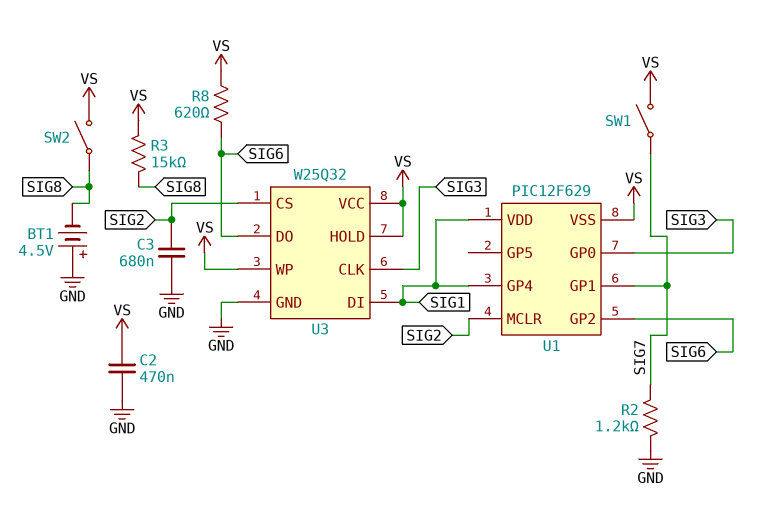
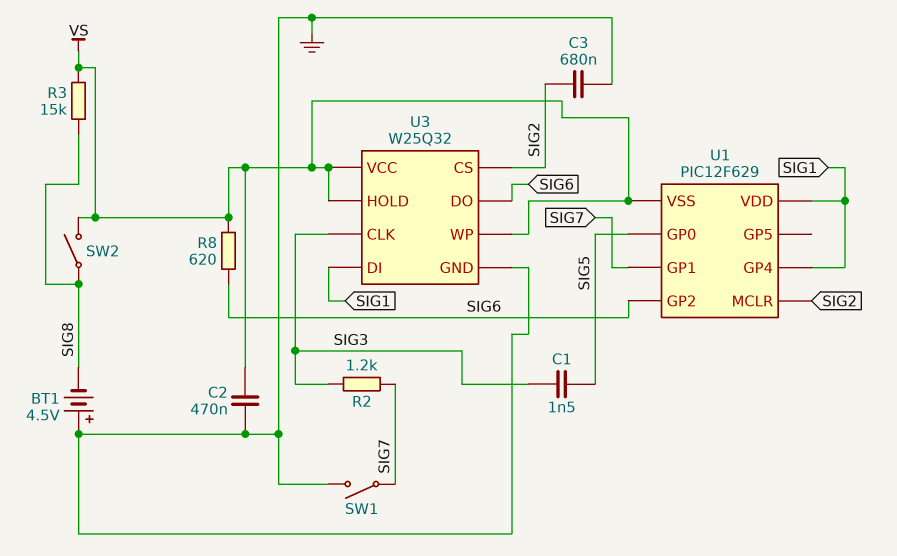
C1: none -> 1.5nF (SIG3, SIG5)
R2: 1.2k (GND, SIG7) -> 1.2k (SIG3, SIG7)
SW1: switch (SIG7, VS) -> switch (GND, SIG7)
U1 pin GP0: SIG3 -> SIG5

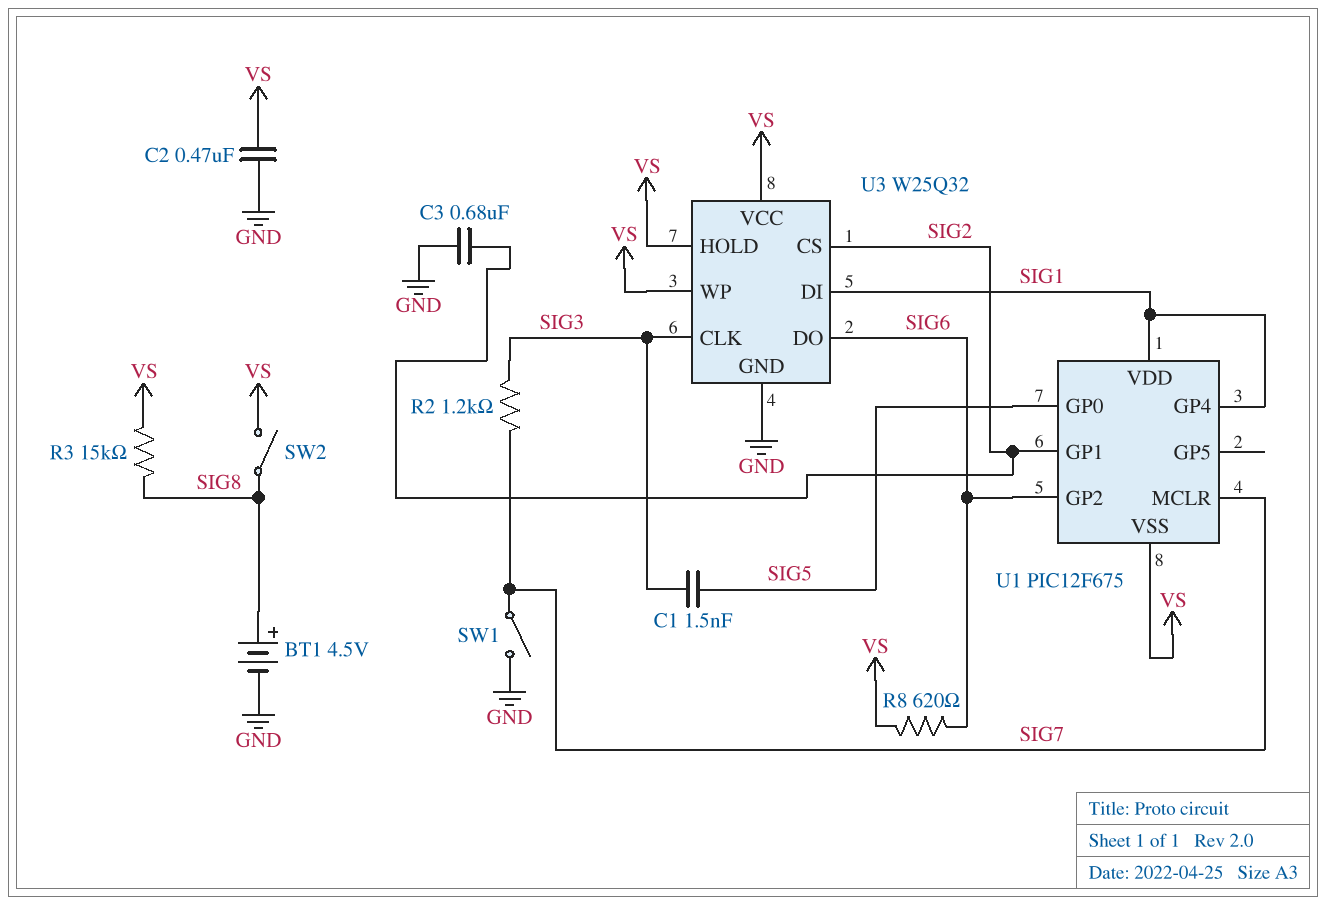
BT1: 4.5V (plus GND, minus SIG8) -> 4.5V (plus SIG8, minus GND)
U1: PIC12F629 -> PIC12F675
U1 pin GP1: SIG7 -> SIG2
U1 pin MCLR: SIG2 -> SIG7

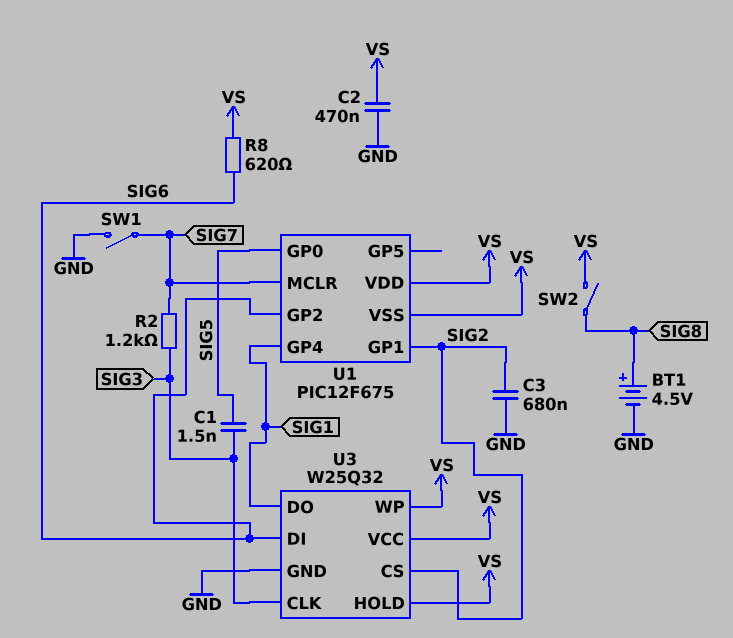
R3: 15k (SIG8, VS) -> none
U1 pin VDD: SIG1 -> VS
U3 pin DI: SIG1 -> SIG6
U3 pin DO: SIG6 -> SIG1

